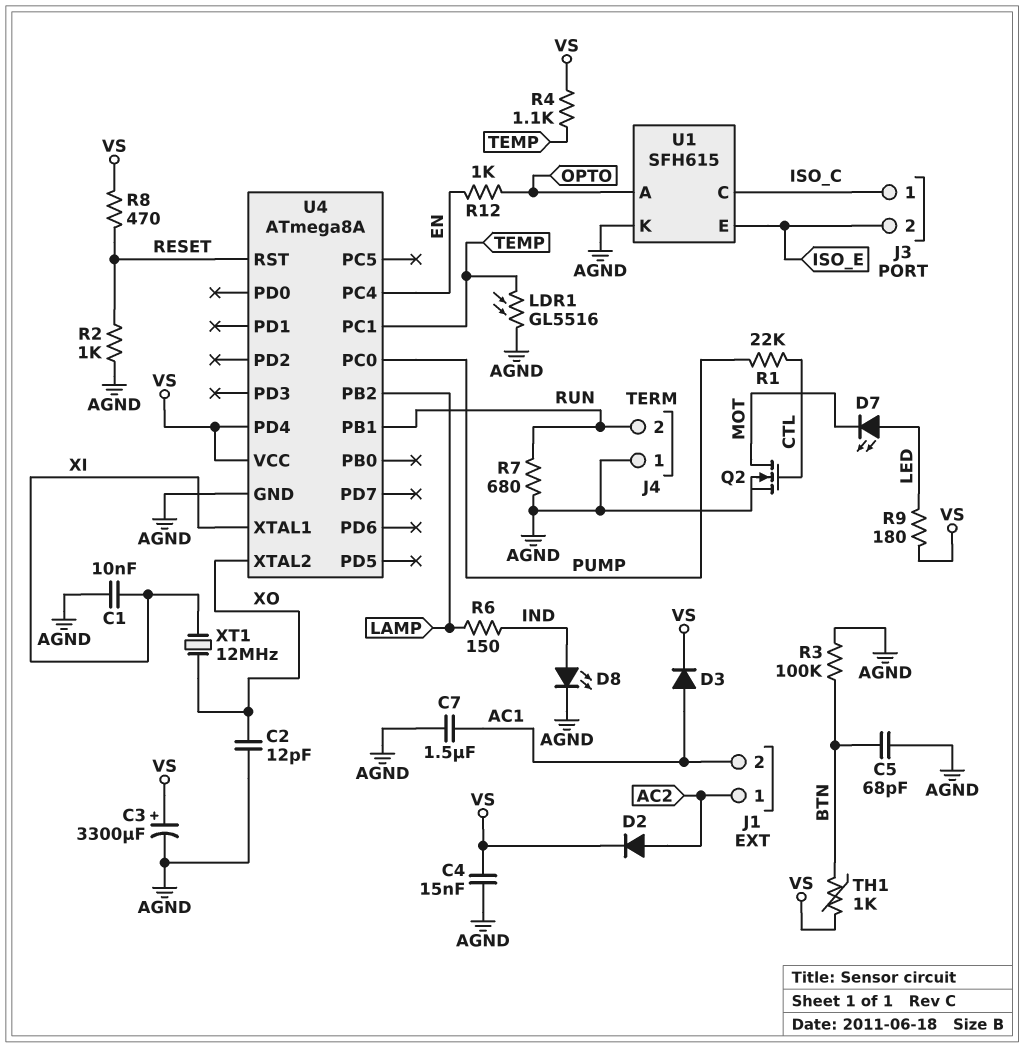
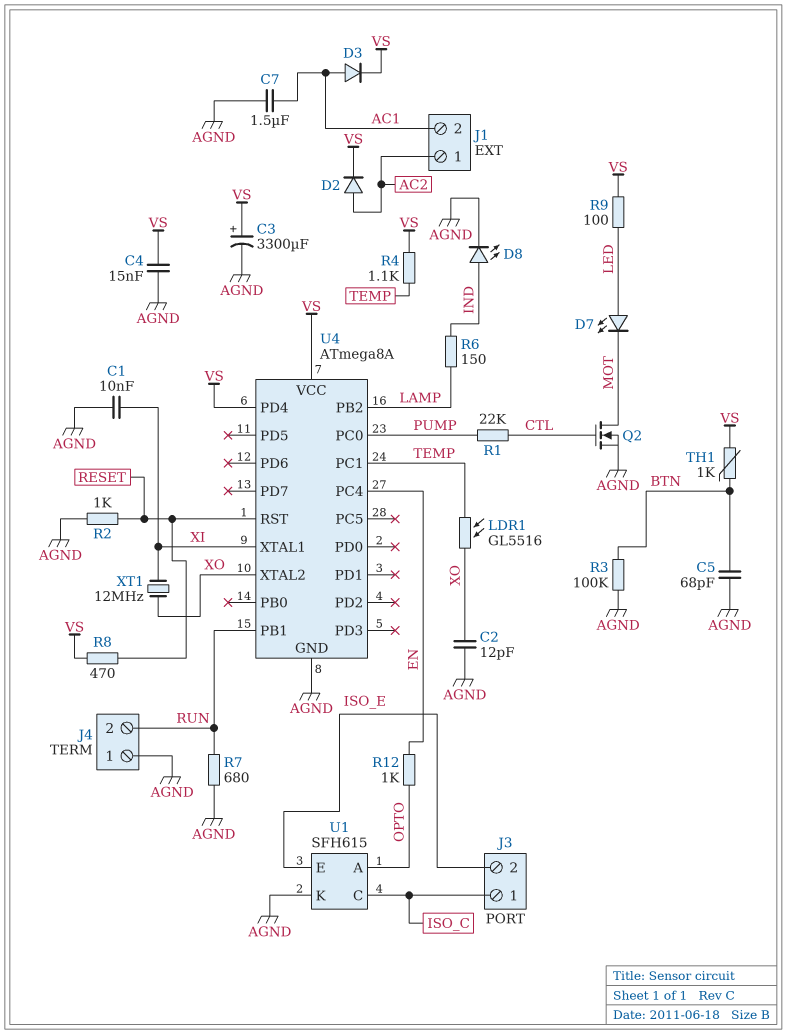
LDR1: GL5516 (AGND, TEMP) -> GL5516 (TEMP, XO)
R9: 180 (LED, VS) -> 100 (LED, VS)

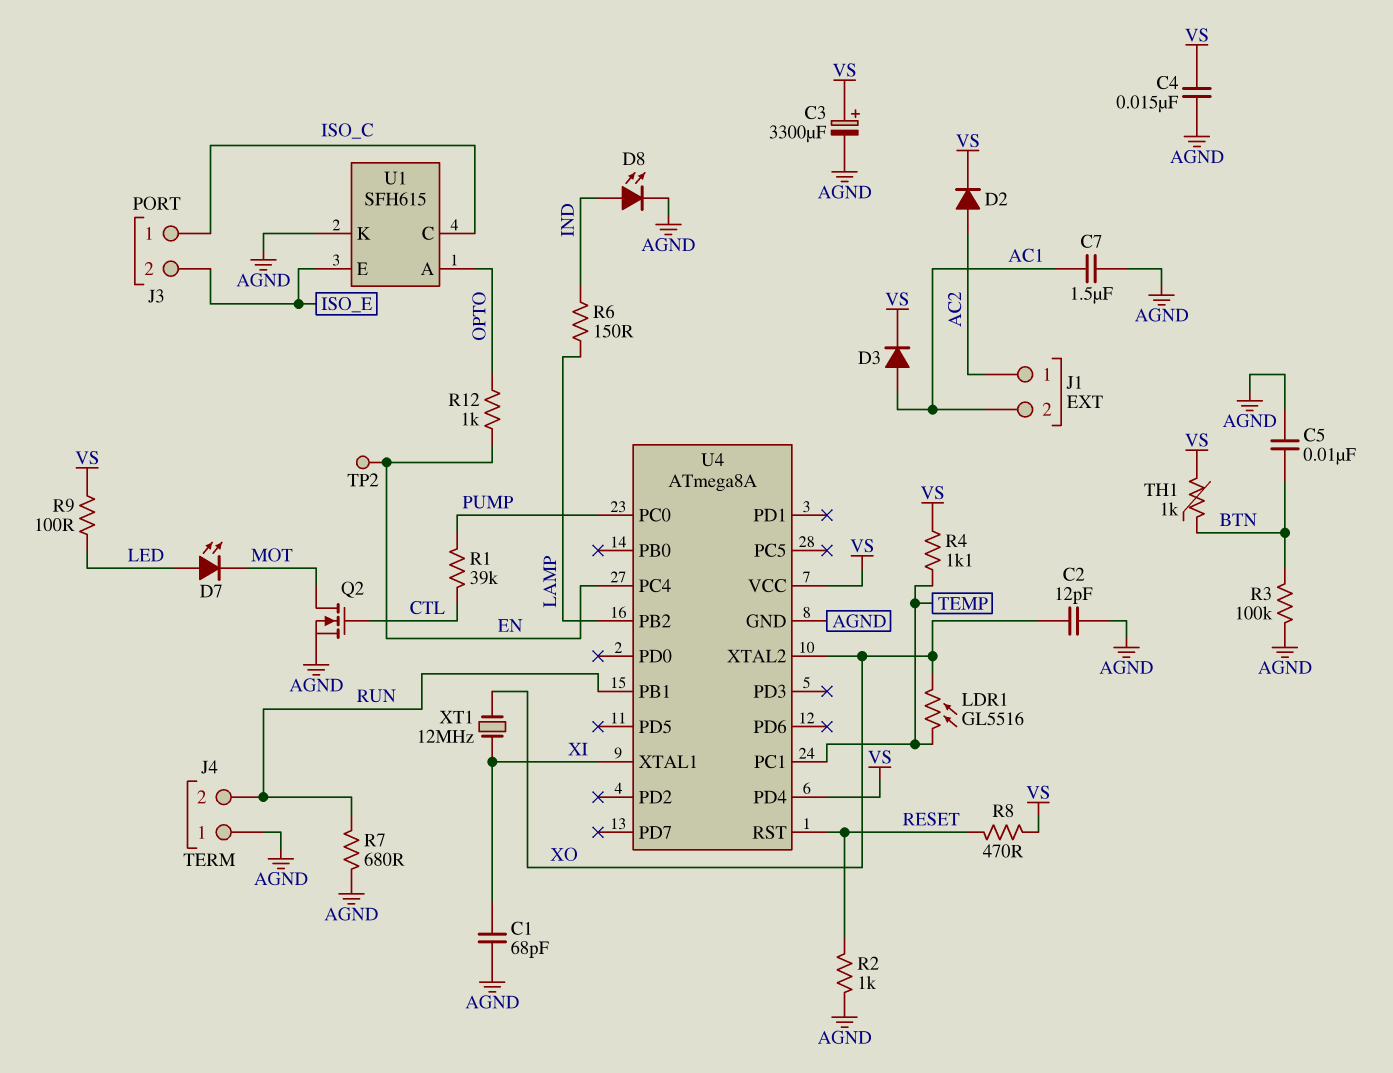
C1: 10nF (AGND, XI) -> 68pF (AGND, XI)
C5: 68pF (AGND, BTN) -> 10nF (AGND, BTN)
R1: 22k (CTL, PUMP) -> 39k (CTL, PUMP)
TP2: none -> test point (EN)

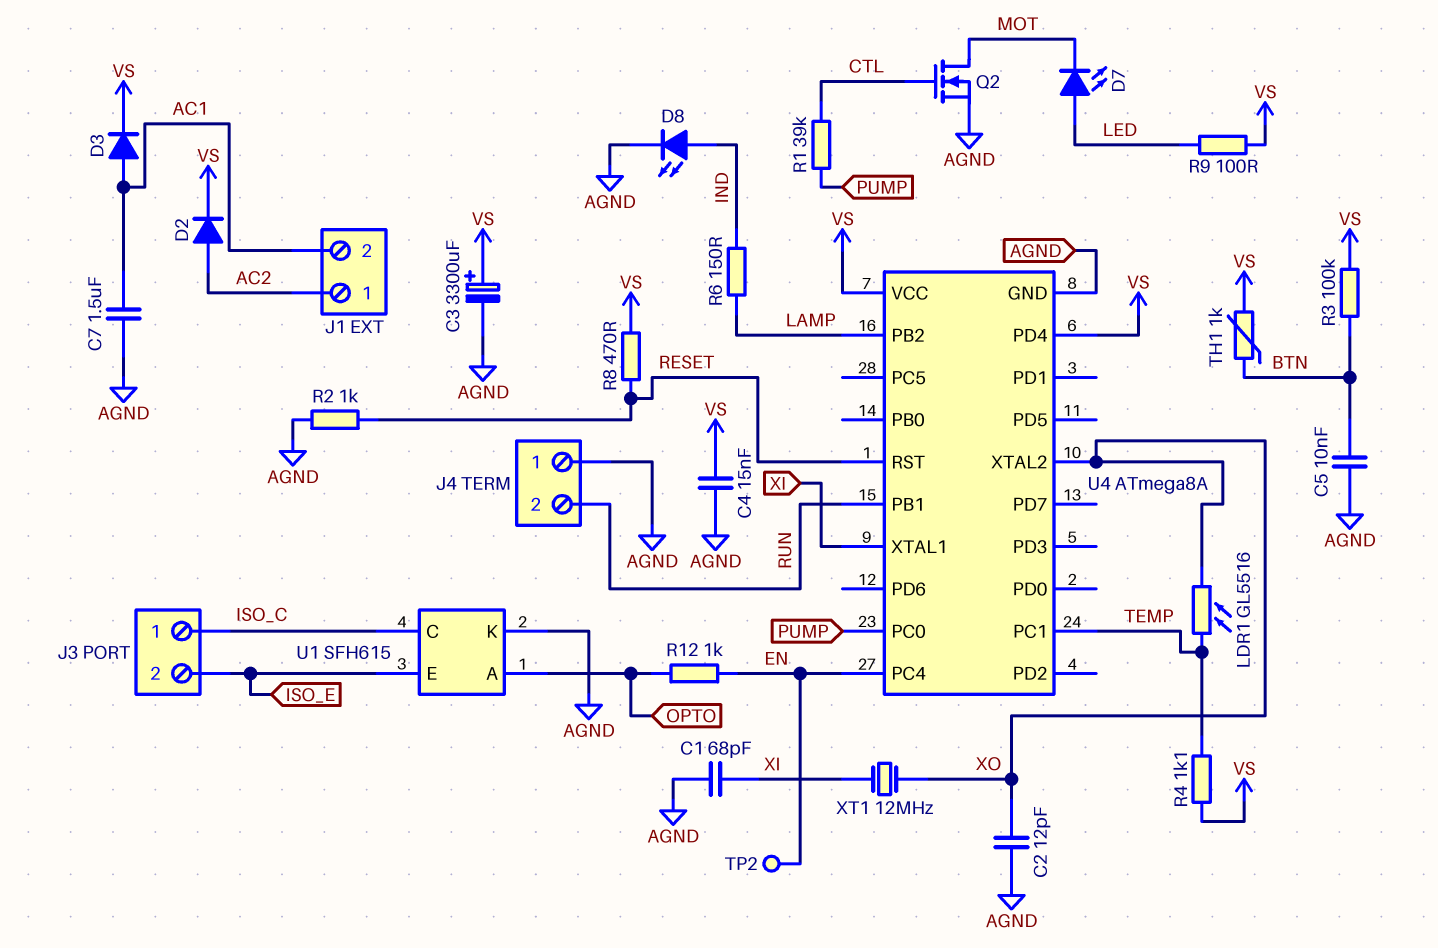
R3: 100k (AGND, BTN) -> 100k (BTN, VS)
R7: 680 (AGND, RUN) -> none

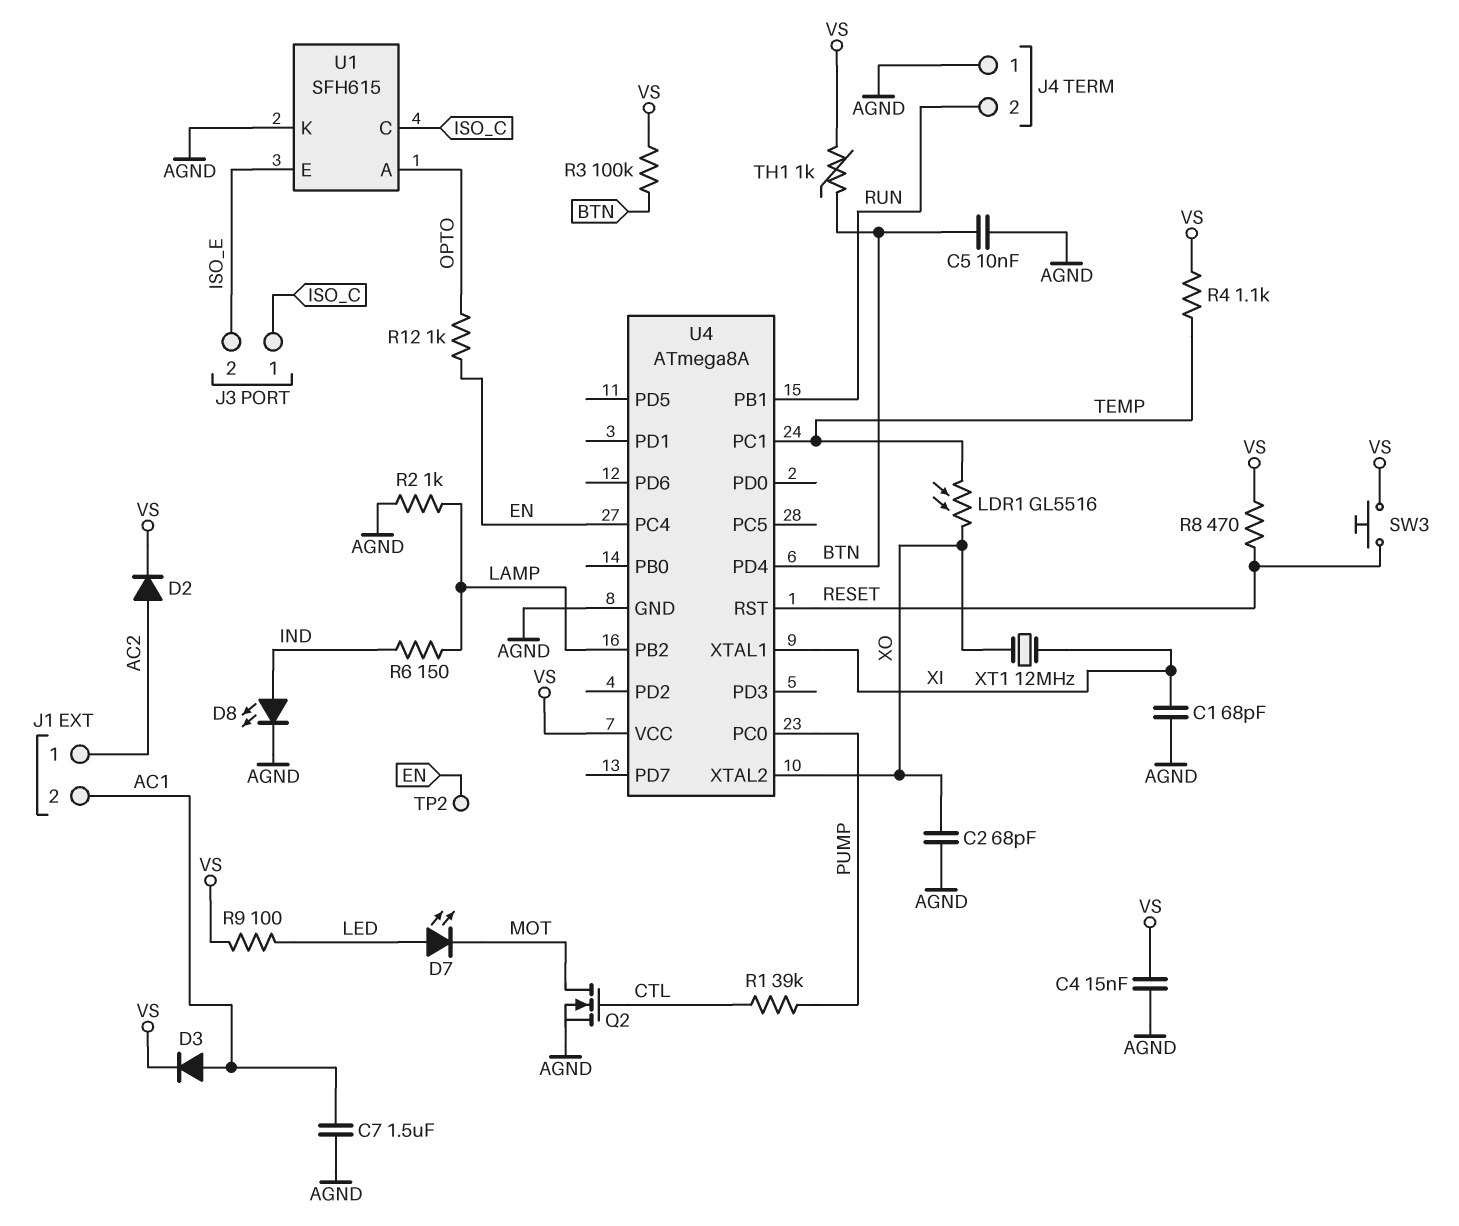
C2: 12pF (AGND, XO) -> 68pF (AGND, XO)
C3: 3300uF (plus VS, minus AGND) -> none
R2: 1k (AGND, RESET) -> 1k (AGND, LAMP)
SW3: none -> button (RESET, VS)
U4 pin PD4: VS -> BTN

